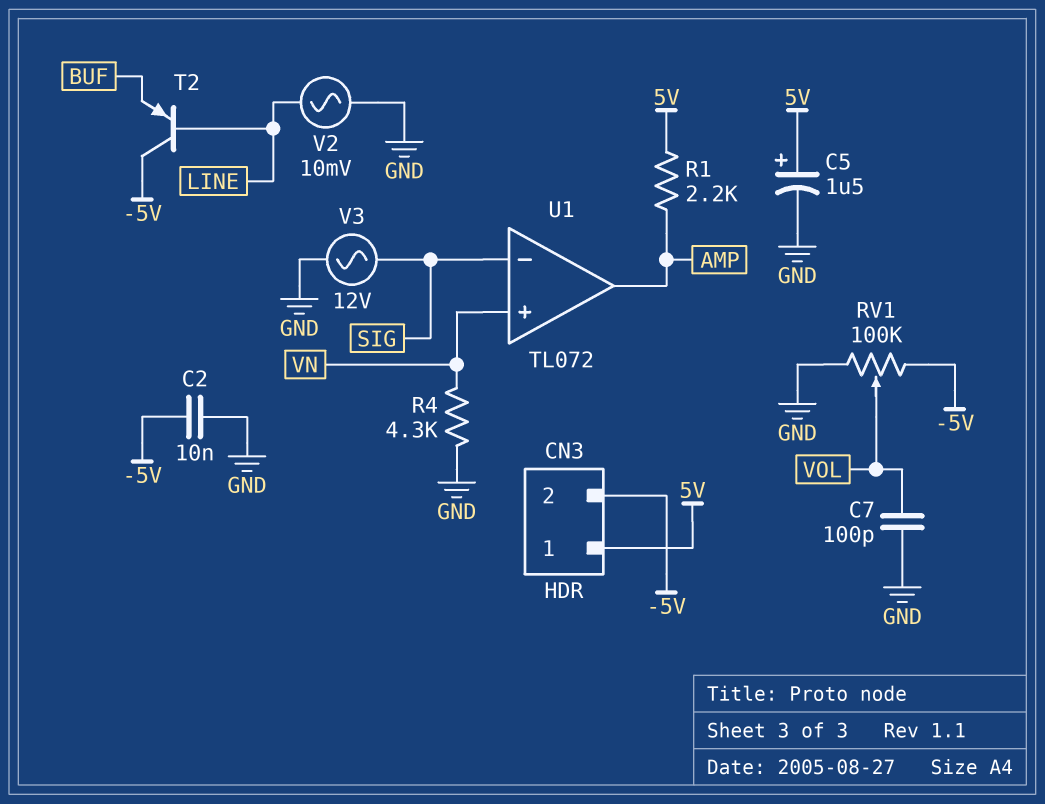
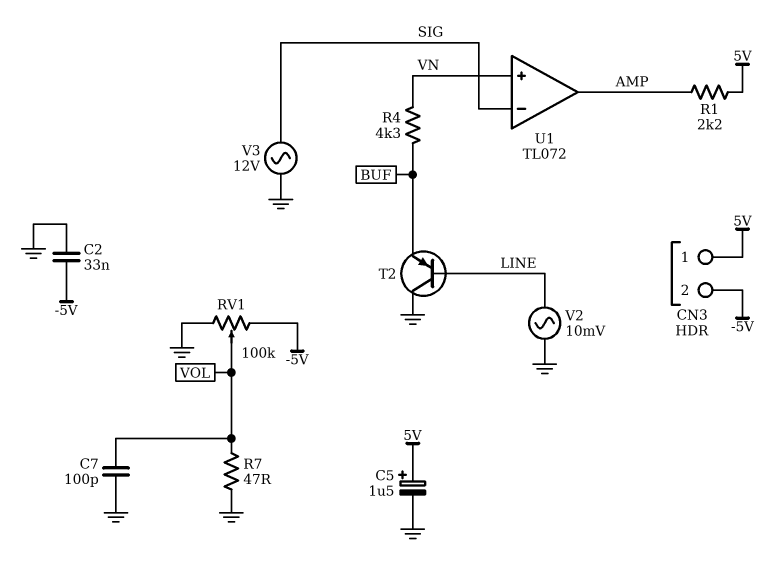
C2: 10nF (-5V, GND) -> 33nF (-5V, GND)
R4: 4.3k (GND, VN) -> 4.3k (BUF, VN)
R7: none -> 47 (GND, VOL)
T2: PNP (B LINE, C -5V, E BUF) -> PNP (B LINE, C GND, E BUF)

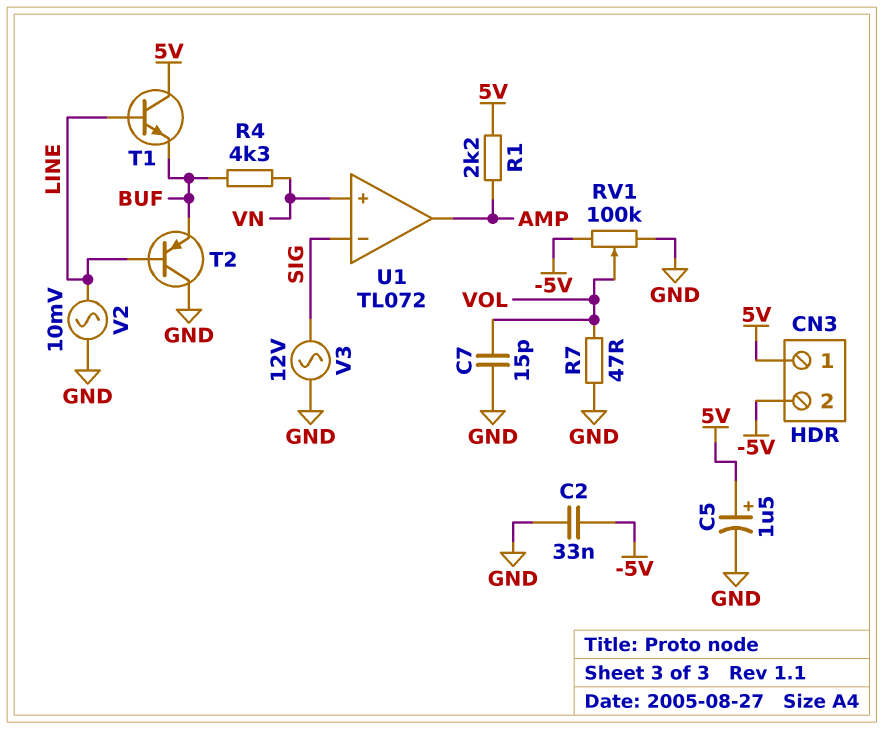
C7: 100pF (GND, VOL) -> 15pF (GND, VOL)
T1: none -> NPN (B LINE, C 5V, E BUF)

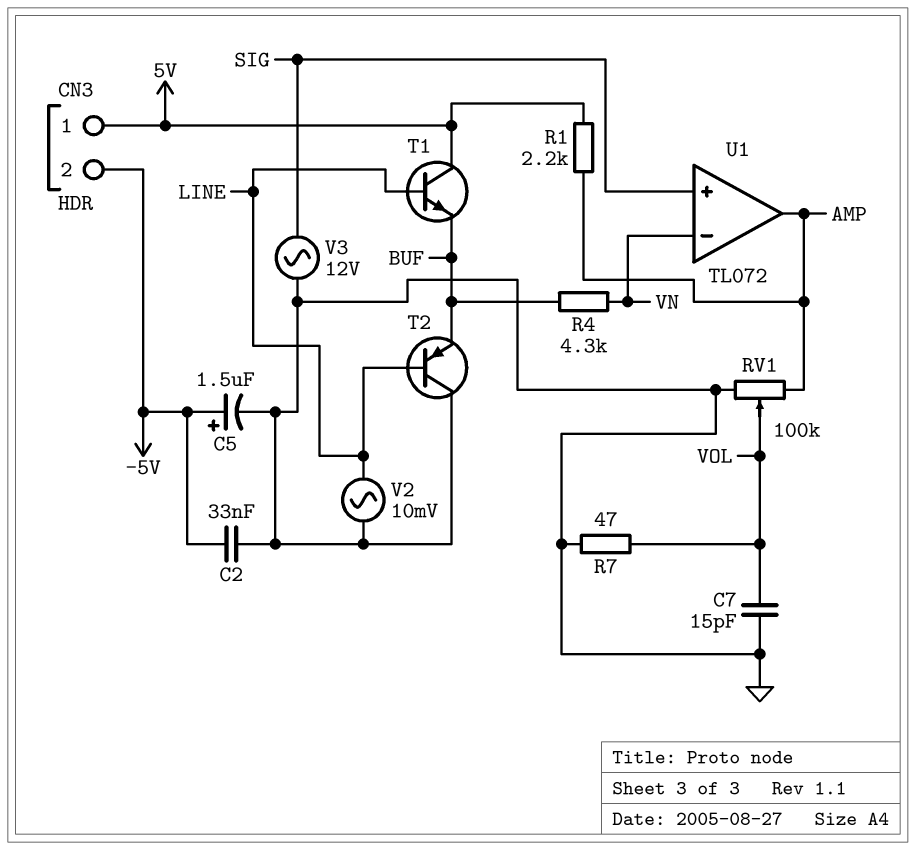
C5: 1.5uF (plus 5V, minus GND) -> 1.5uF (plus -5V, minus GND)
RV1: 100k (-5V, GND, wiper VOL) -> 100k (AMP, GND, wiper VOL)
U1 pin in+: VN -> SIG
U1 pin in-: SIG -> VN

